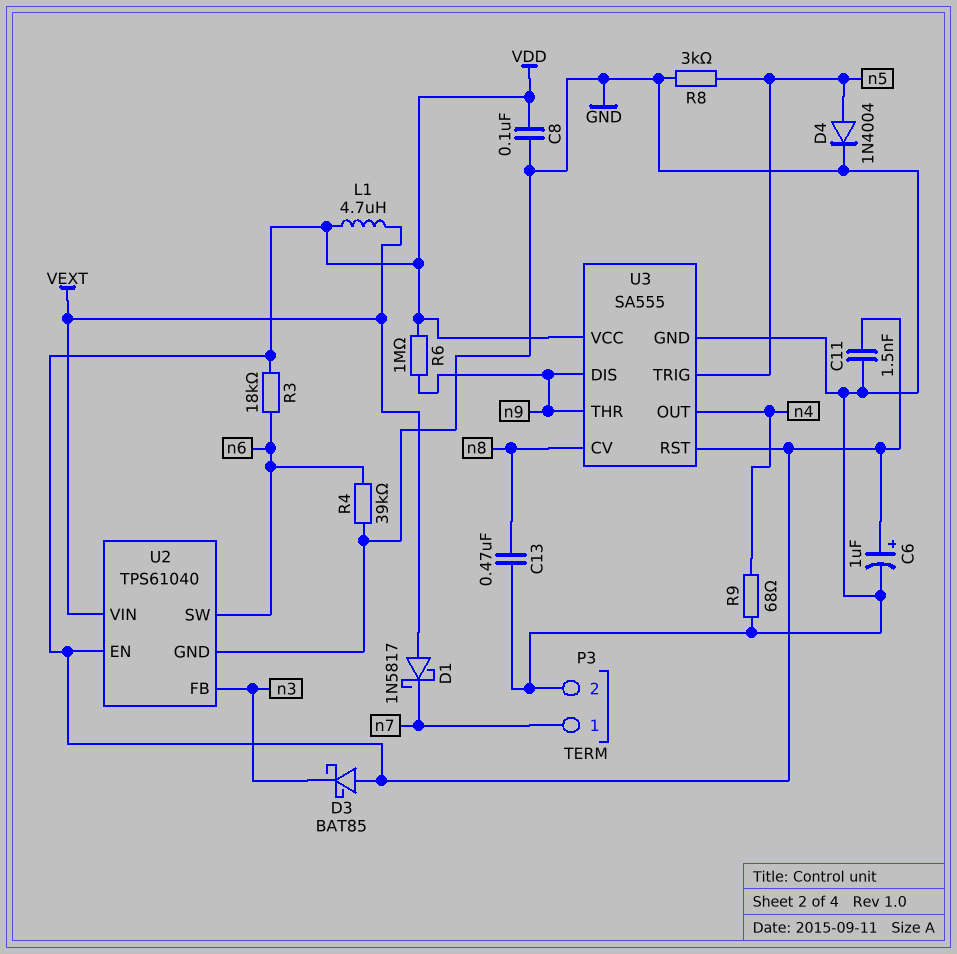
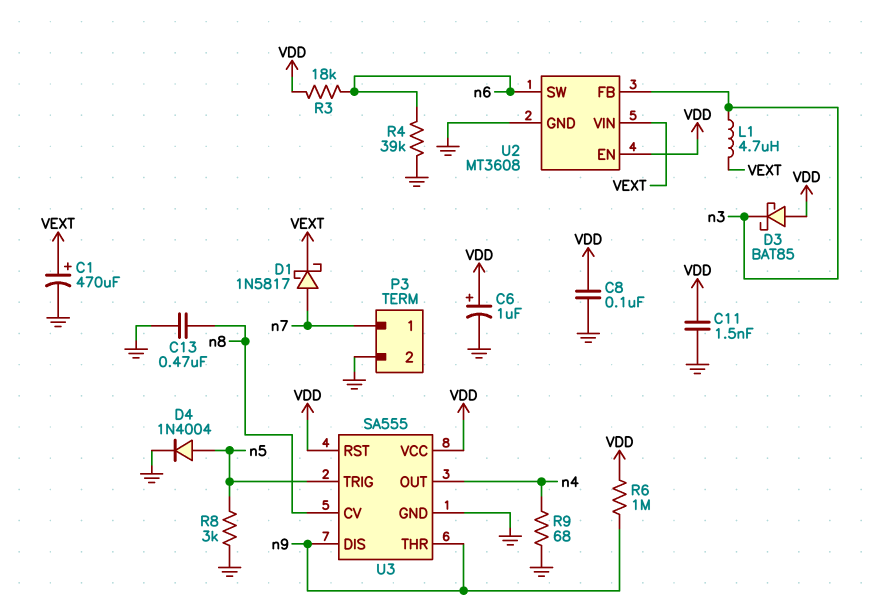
C1: none -> 470uF (plus VEXT, minus GND)
D1: schottky 1N5817 (A VEXT, K n7) -> schottky 1N5817 (A n7, K VEXT)
L1: 4.7uH (VDD, VEXT) -> 4.7uH (VEXT, n3)
U2: TPS61040 -> MT3608

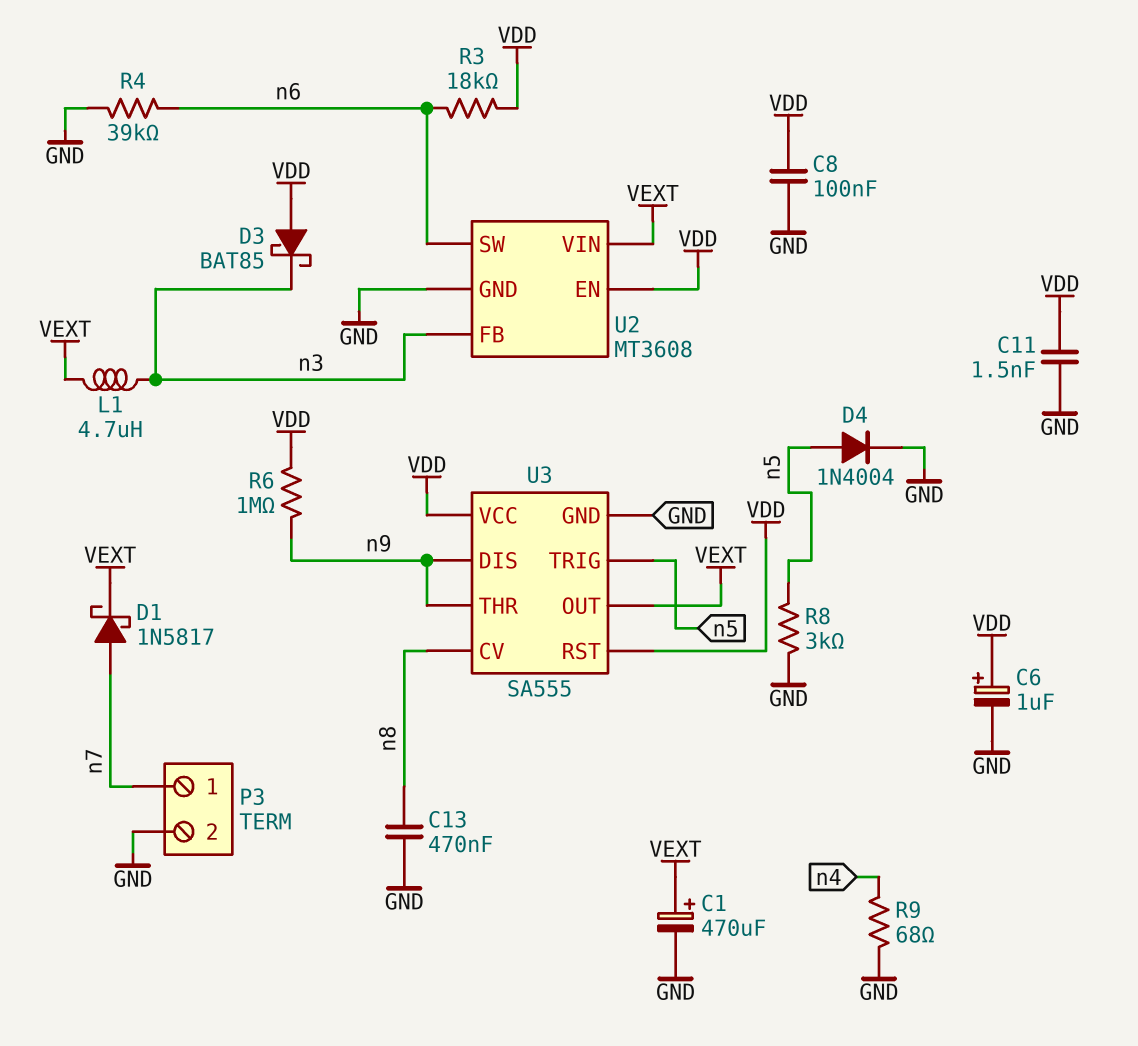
U3 pin OUT: n4 -> VEXT

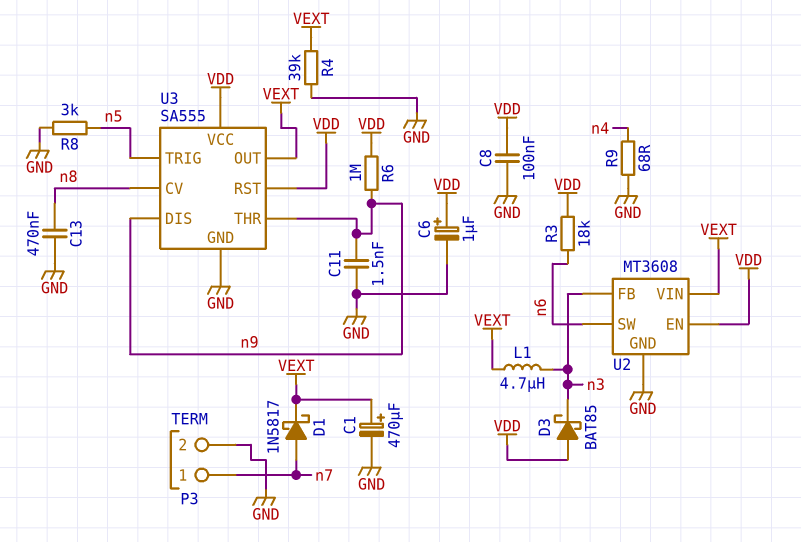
C11: 1.5nF (GND, VDD) -> 1.5nF (GND, n9)
D4: diode 1N4004 (A n5, K GND) -> none
R4: 39k (GND, n6) -> 39k (GND, VEXT)

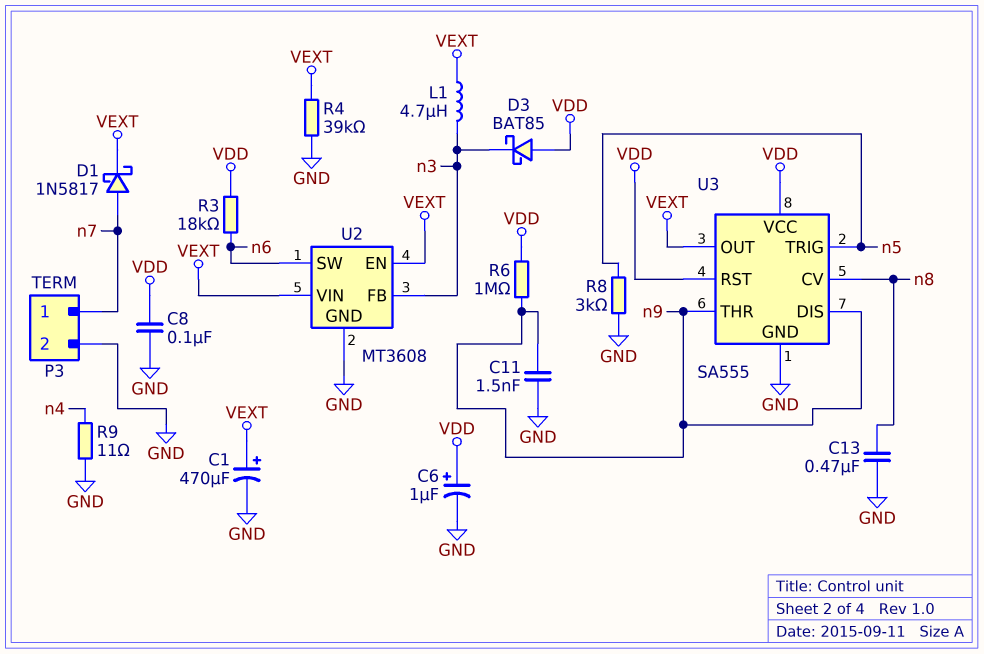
R9: 68 (GND, n4) -> 11 (GND, n4)
U2 pin EN: VDD -> VEXT

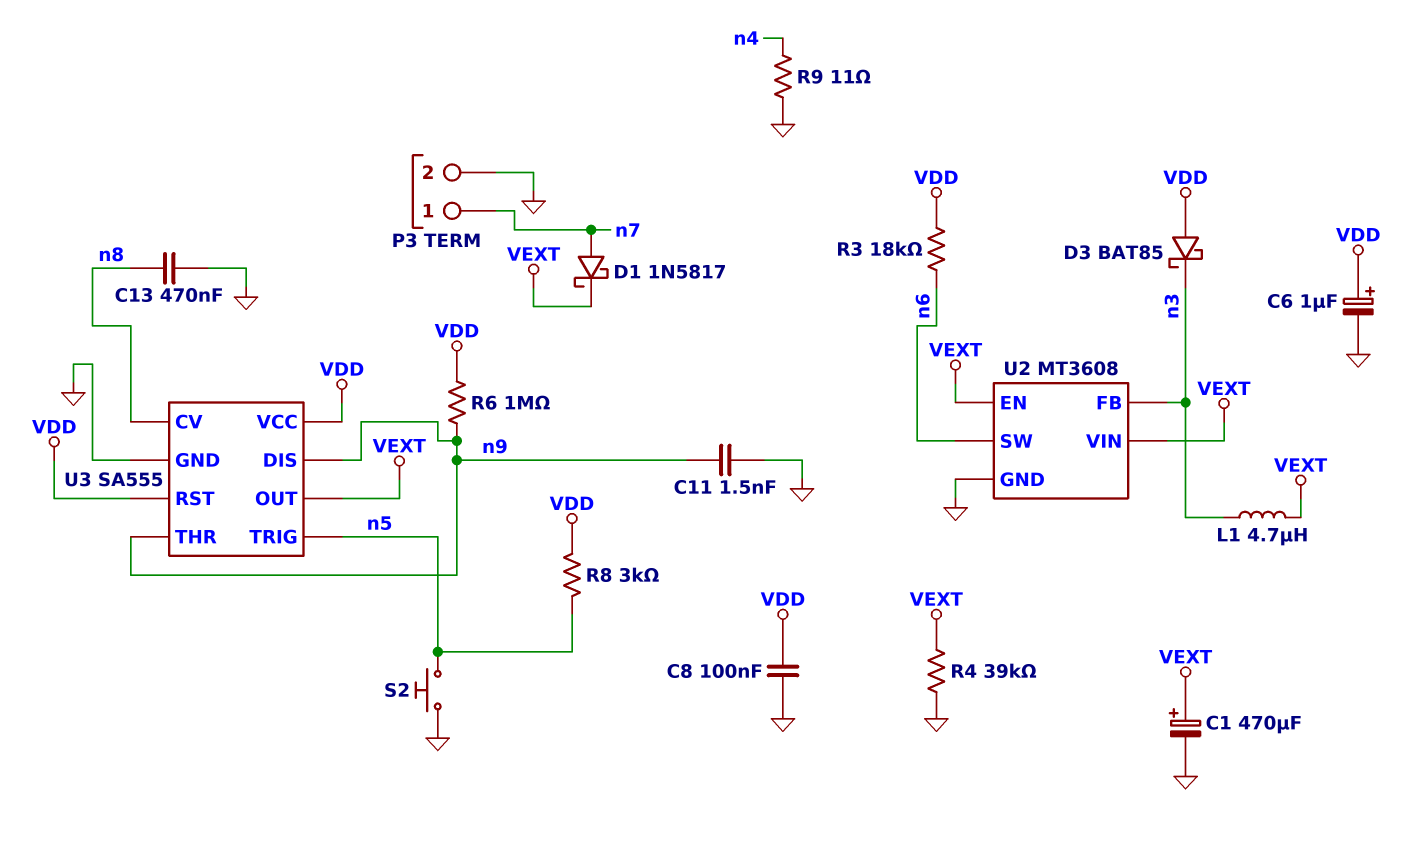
R8: 3k (GND, n5) -> 3k (VDD, n5)
S2: none -> button (GND, n5)

